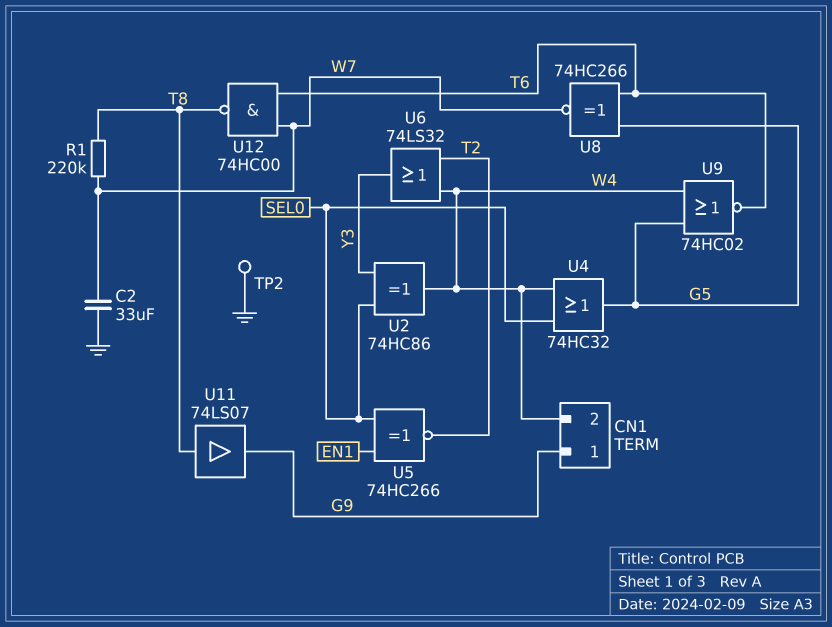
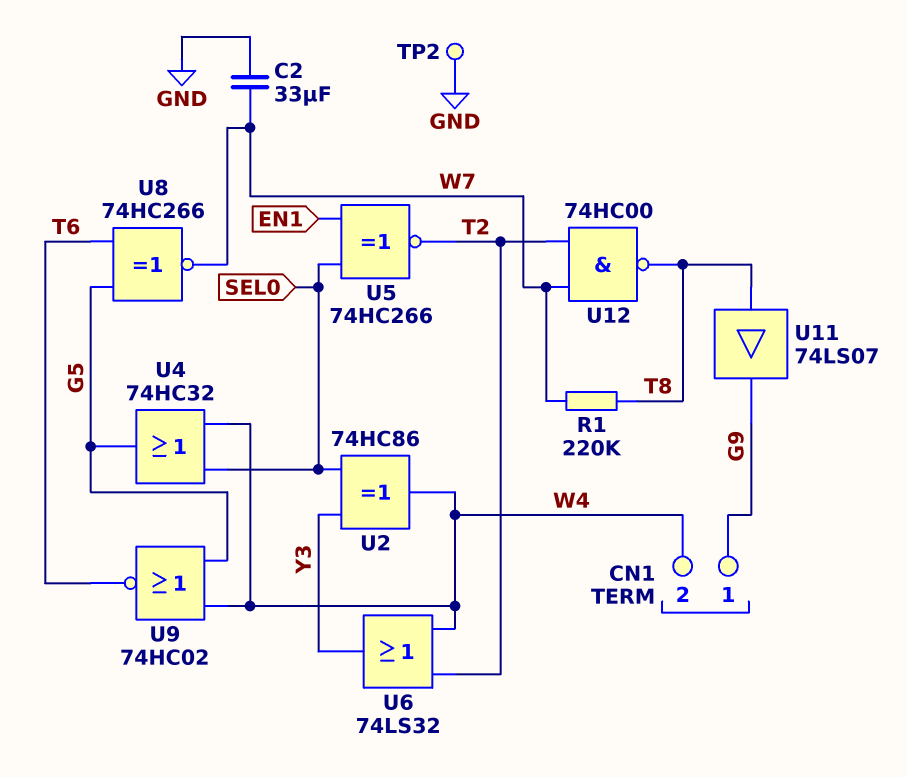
U12: NAND 74HC00 (in T6, in W7, out T8) -> NAND 74HC00 (in T2, in W7, out T8)

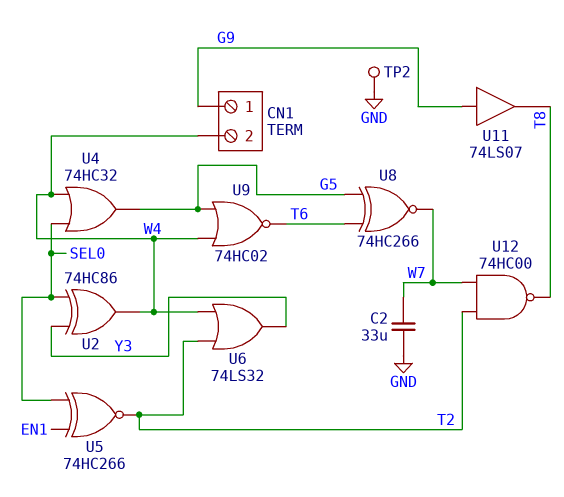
R1: 220k (T8, W7) -> none
U11: buffer 74LS07 (in T8, out G9) -> buffer 74LS07 (in G9, out T8)

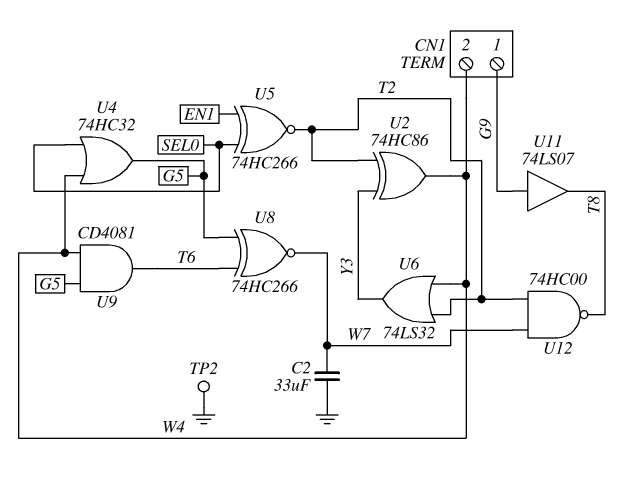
U2: XOR 74HC86 (in SEL0, in Y3, out W4) -> XOR 74HC86 (in T2, in Y3, out W4)
U9: NOR 74HC02 (in G5, in W4, out T6) -> AND CD4081 (in G5, in W4, out T6)

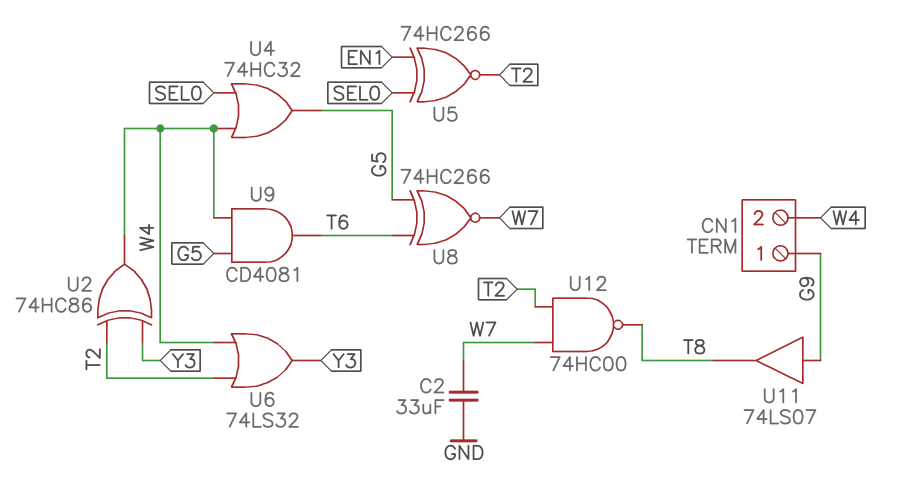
TP2: test point (GND) -> none

